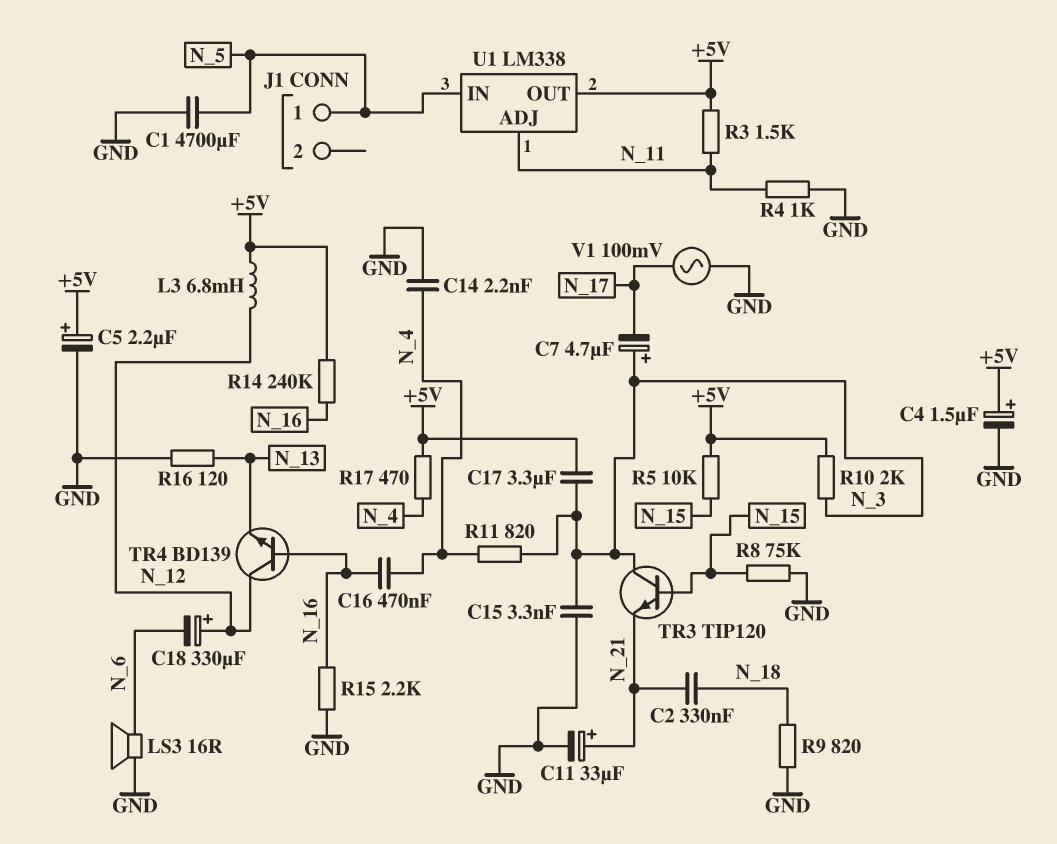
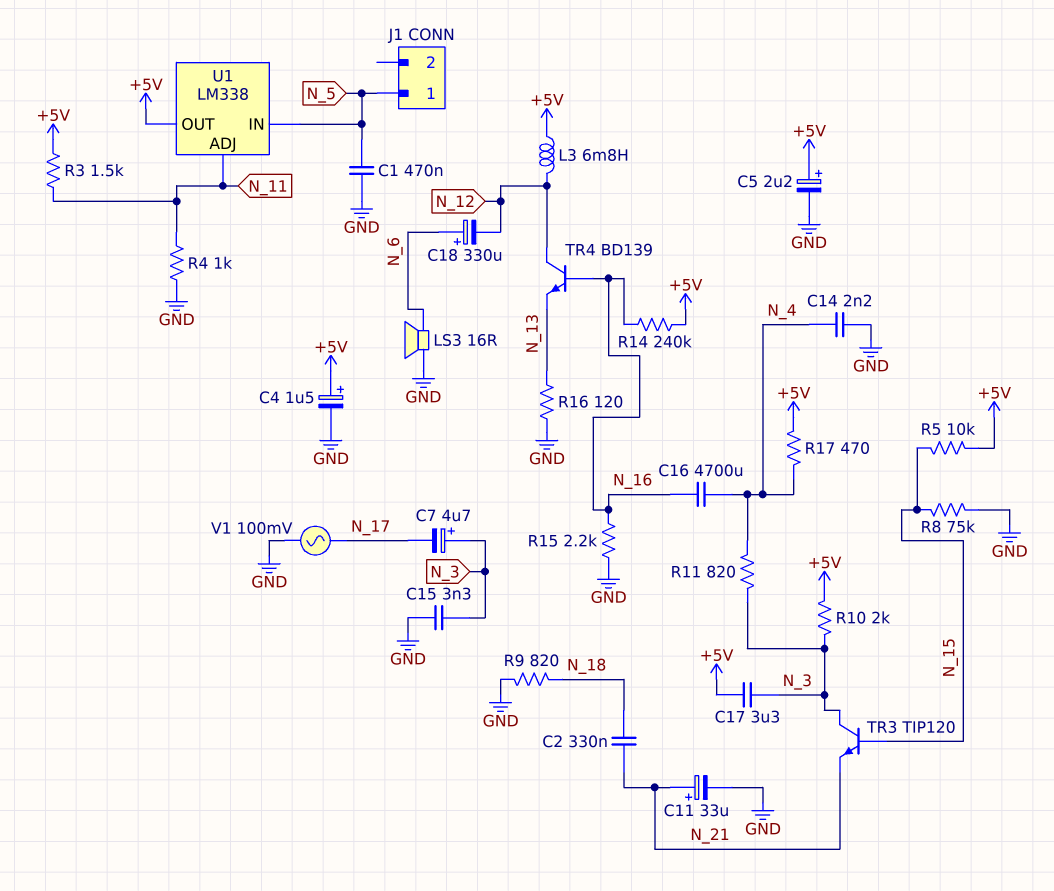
C1: 4700uF (GND, N_5) -> 470nF (GND, N_5)
C16: 470nF (N_4, N_16) -> 4700uF (N_4, N_16)
C18: 330uF (plus N_12, minus N_6) -> 330uF (plus N_6, minus N_12)

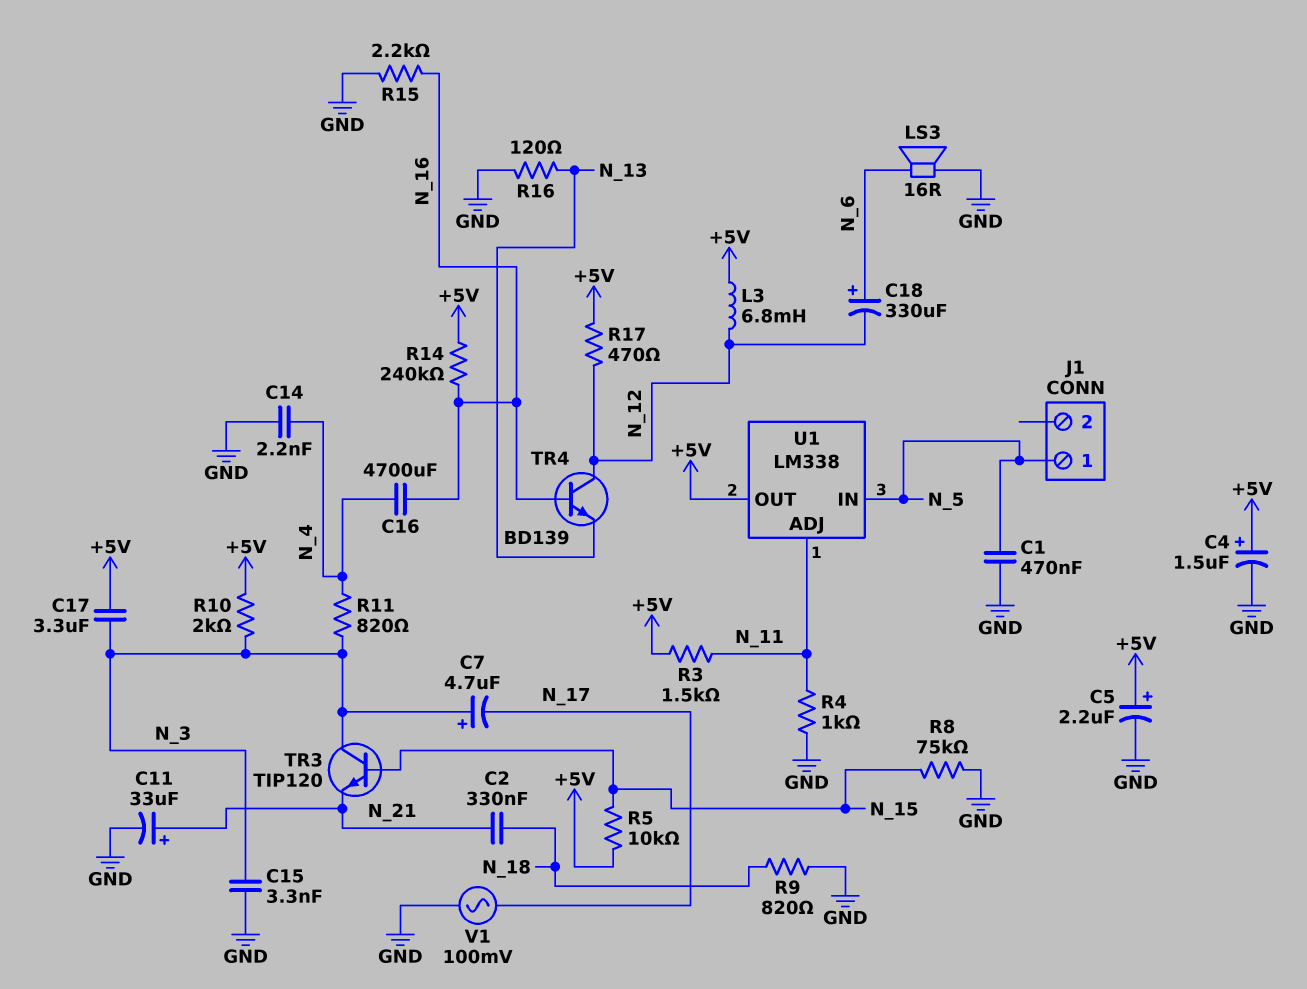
R17: 470 (+5V, N_4) -> 470 (+5V, N_12)

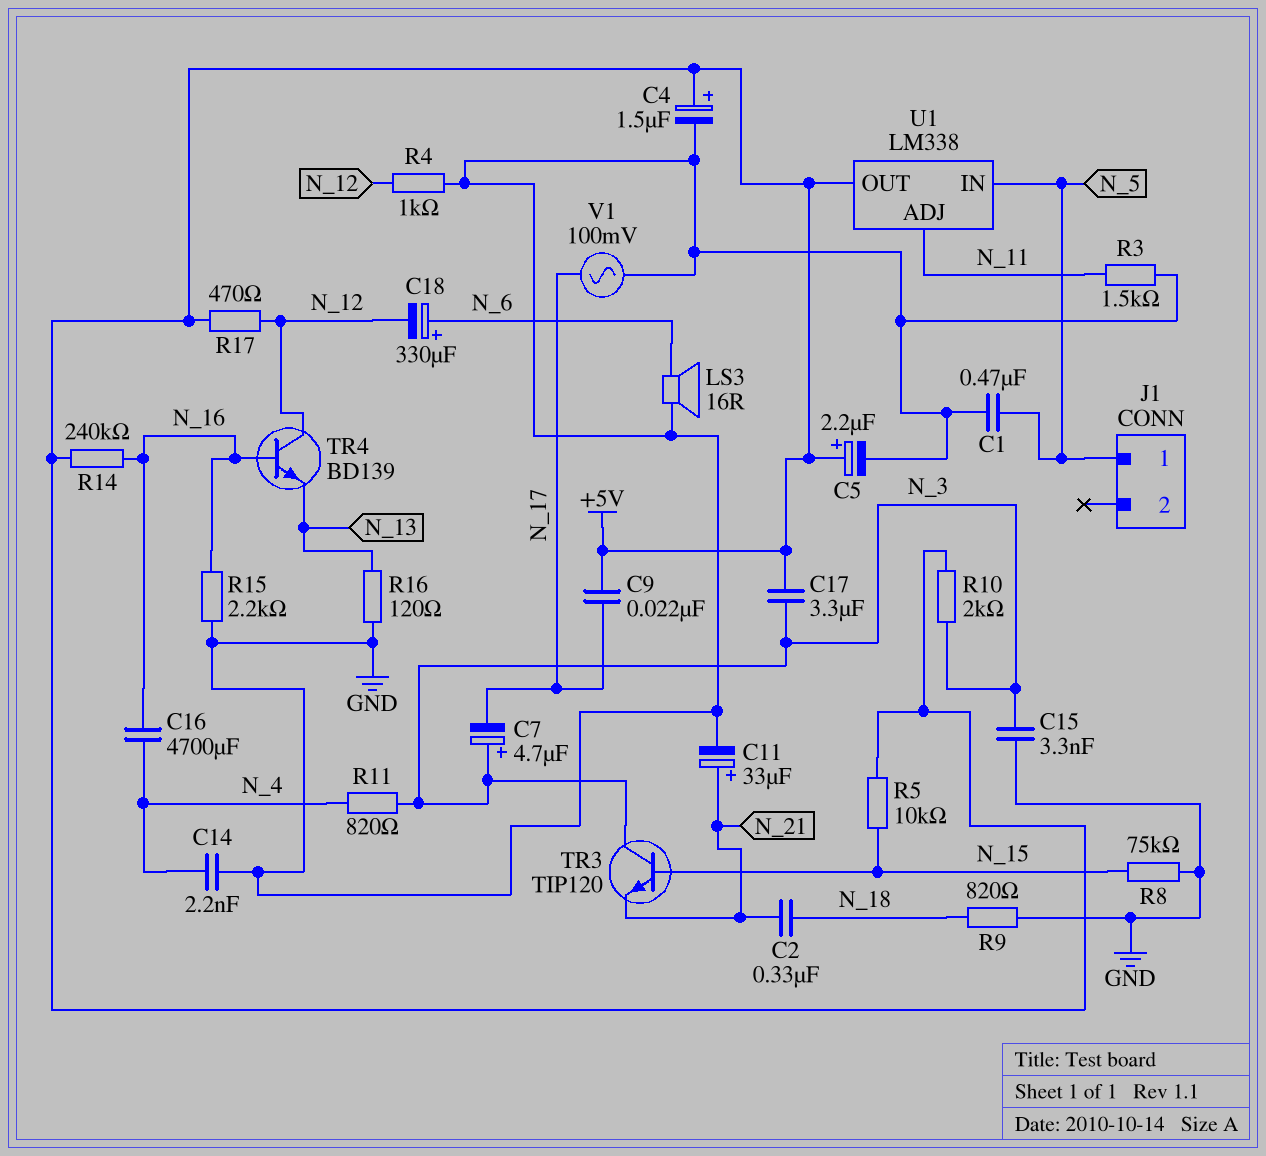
C9: none -> 22nF (+5V, N_17)
L3: 6.8mH (+5V, N_12) -> none
R3: 1.5k (+5V, N_11) -> 1.5k (GND, N_11)
R4: 1k (GND, N_11) -> 1k (GND, N_12)

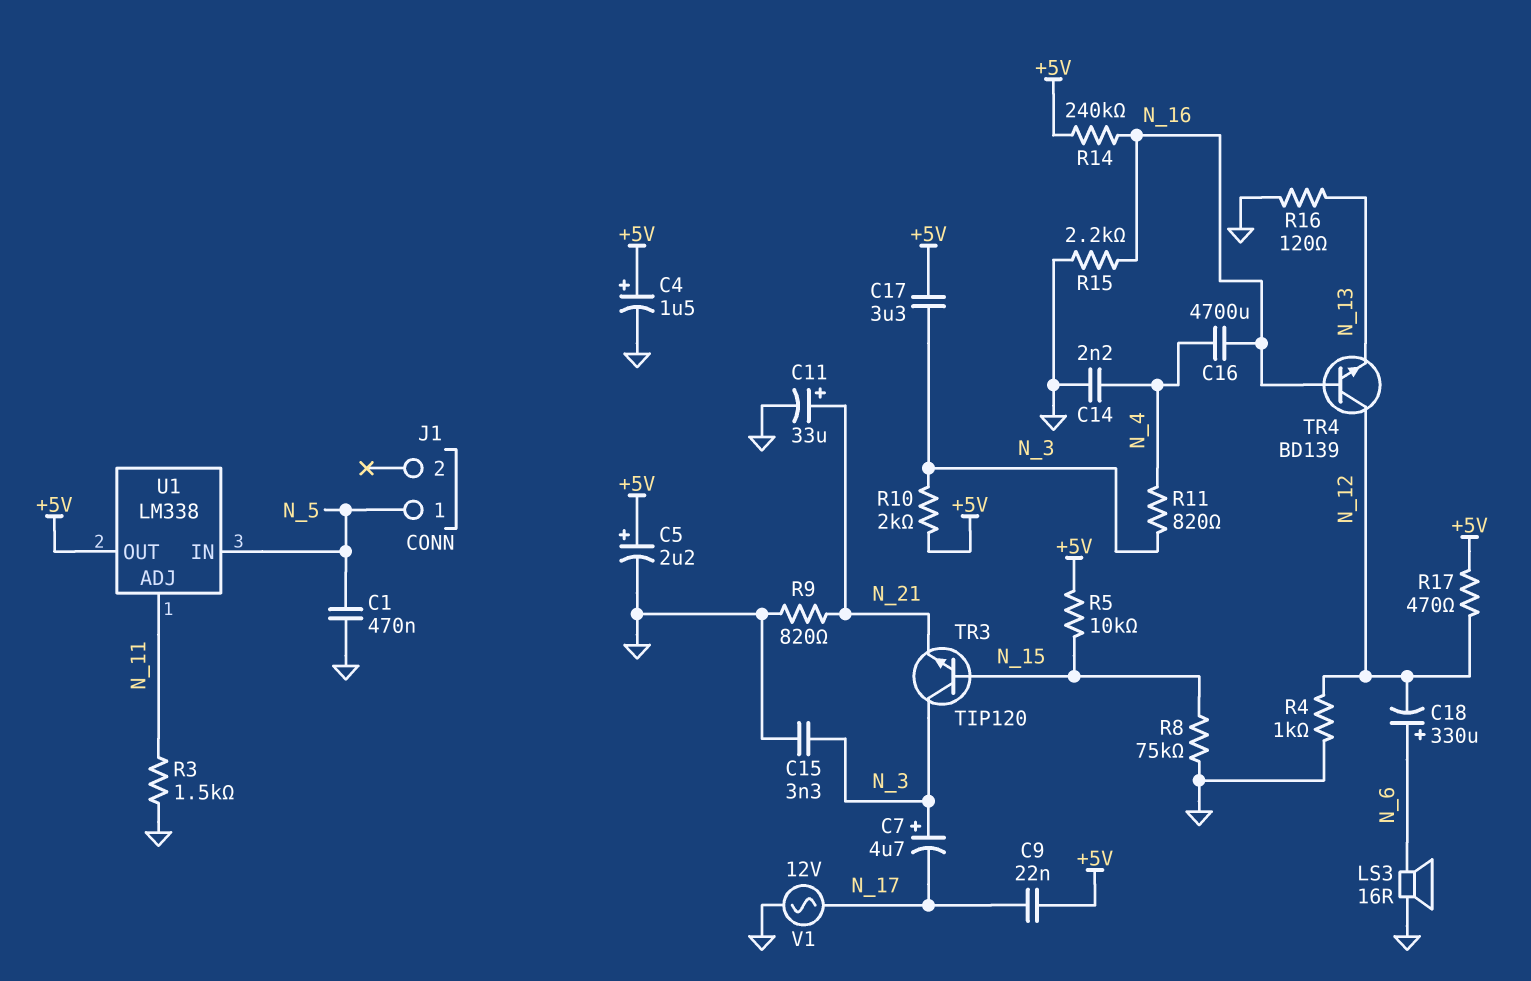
C2: 330nF (N_18, N_21) -> none
R9: 820 (GND, N_18) -> 820 (GND, N_21)
V1: AC 100mV (GND, N_17) -> AC 12V (GND, N_17)

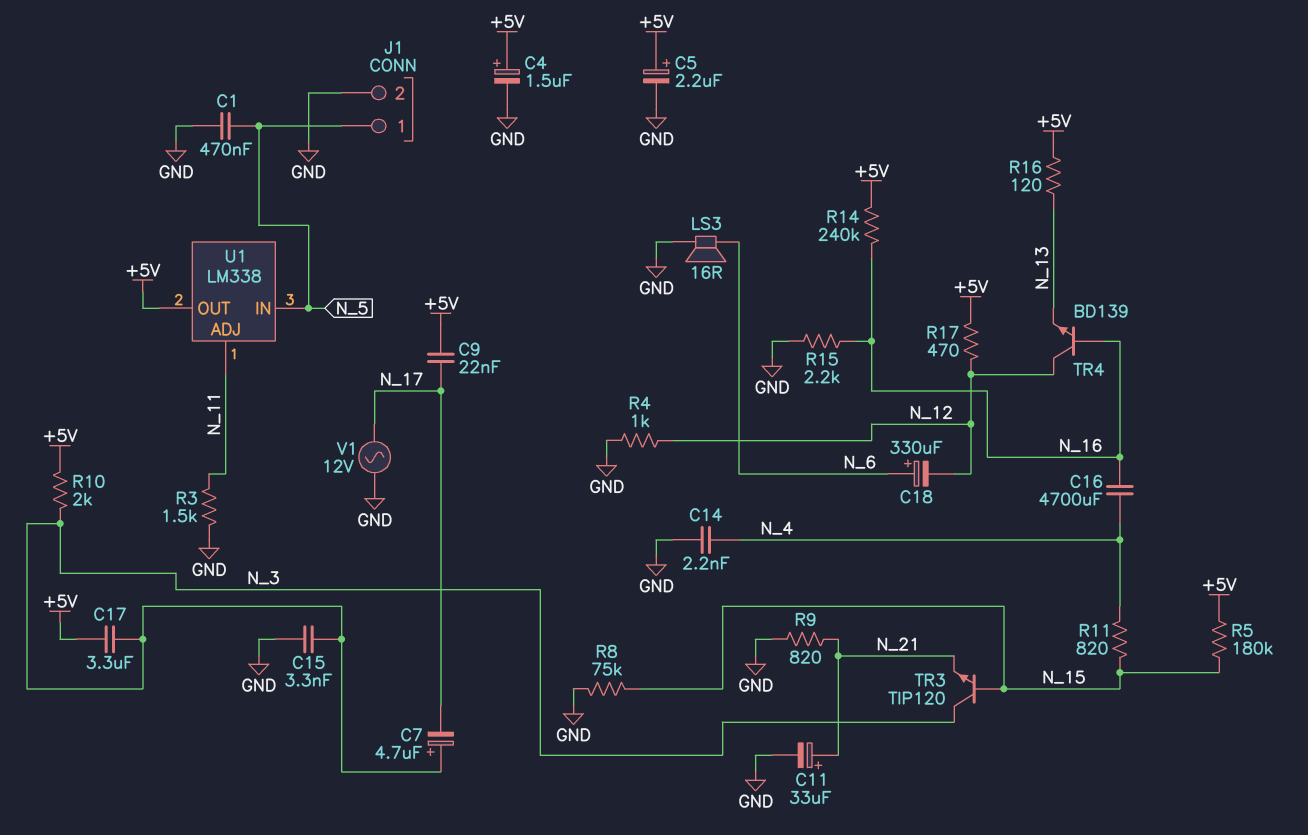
J1 pin 2: none -> GND
R5: 10k (+5V, N_15) -> 180k (+5V, N_15)
R11: 820 (N_3, N_4) -> 820 (N_4, N_15)
R16: 120 (GND, N_13) -> 120 (+5V, N_13)

